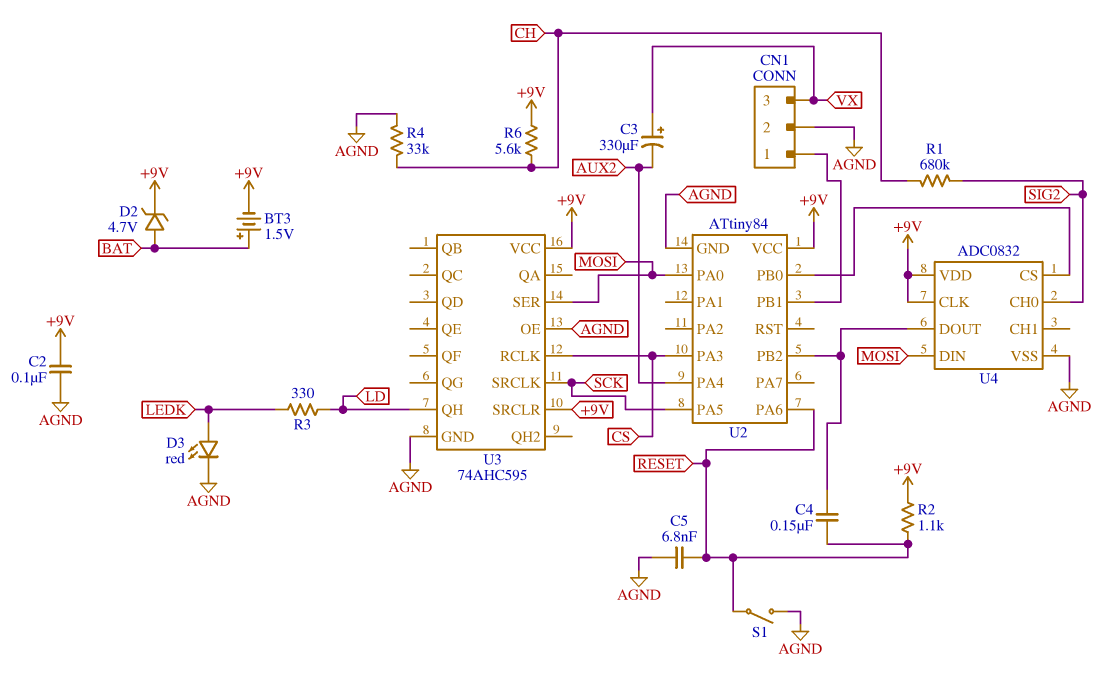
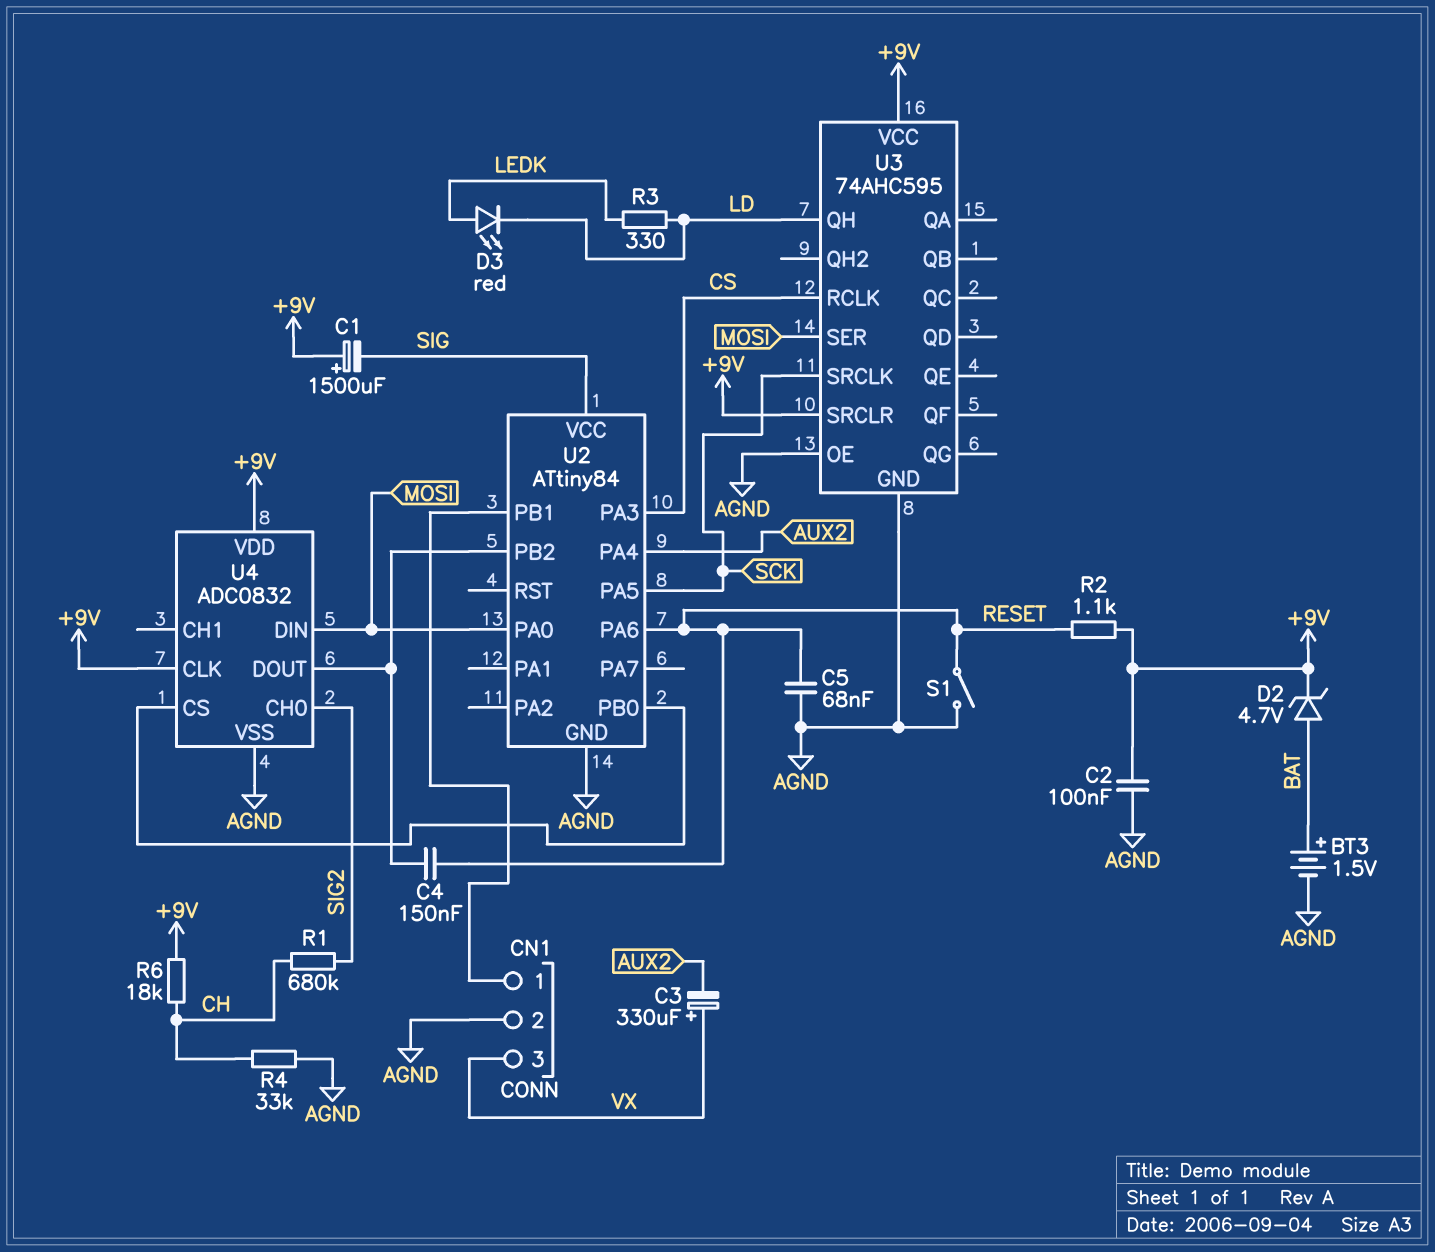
BT3: 1.5V (plus BAT, minus +9V) -> 1.5V (plus BAT, minus AGND)
C1: none -> 1500uF (plus +9V, minus SIG)
C5: 6.8nF (AGND, RESET) -> 68nF (AGND, RESET)
D3: LED red (A LEDK, K AGND) -> LED red (A LEDK, K LD)
R6: 5.6k (+9V, CH) -> 18k (+9V, CH)
U2 pin VCC: +9V -> SIG

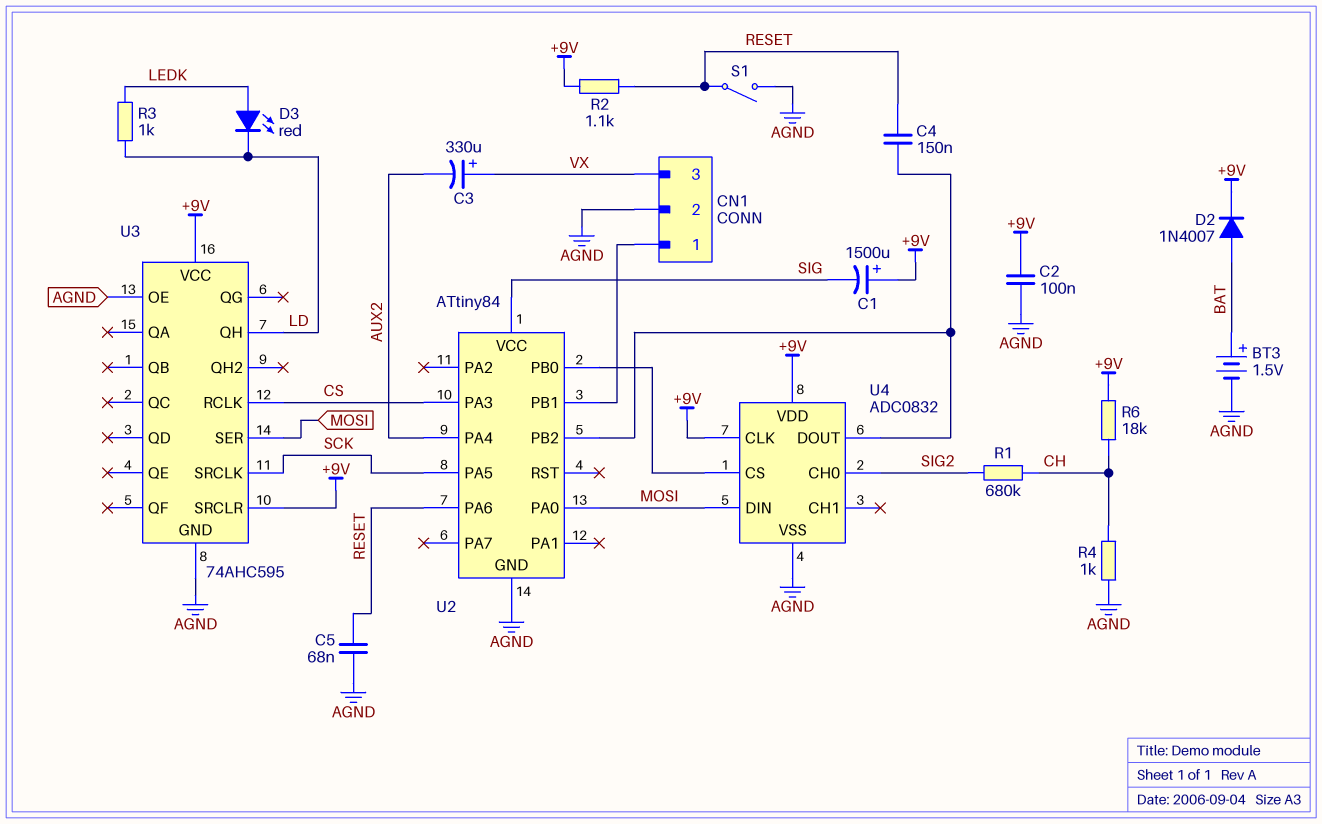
D2: zener 4.7V (A BAT, K +9V) -> diode 1N4007 (A BAT, K +9V)
R3: 330 (LD, LEDK) -> 1k (LD, LEDK)
R4: 33k (AGND, CH) -> 1k (AGND, CH)

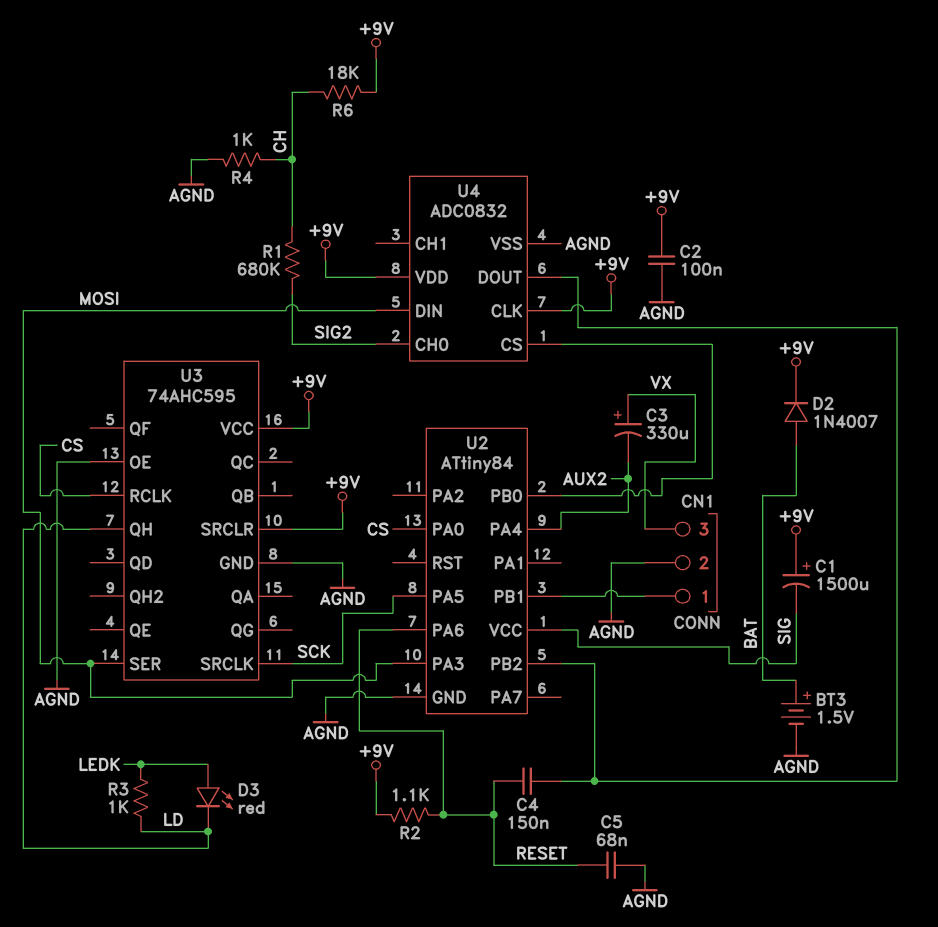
S1: switch (AGND, RESET) -> none
U2 pin PA0: MOSI -> CS
U2 pin PA3: CS -> MOSI

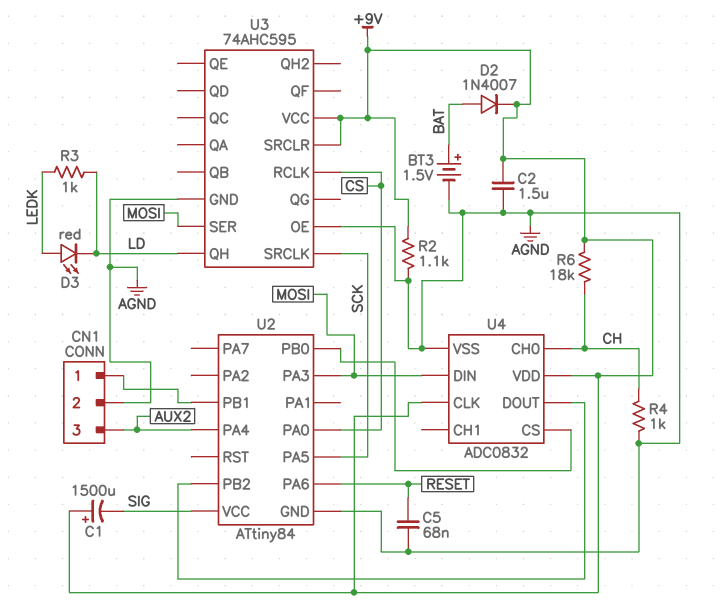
C2: 100nF (+9V, AGND) -> 1.5uF (+9V, AGND)
C3: 330uF (plus VX, minus AUX2) -> none
C4: 150nF (RESET, U2/PB2) -> none
CN1 pin 3: VX -> AUX2
R1: 680k (CH, SIG2) -> none
R2: 1.1k (+9V, RESET) -> 1.1k (+9V, AGND)
U4 pin CH0: SIG2 -> CH

